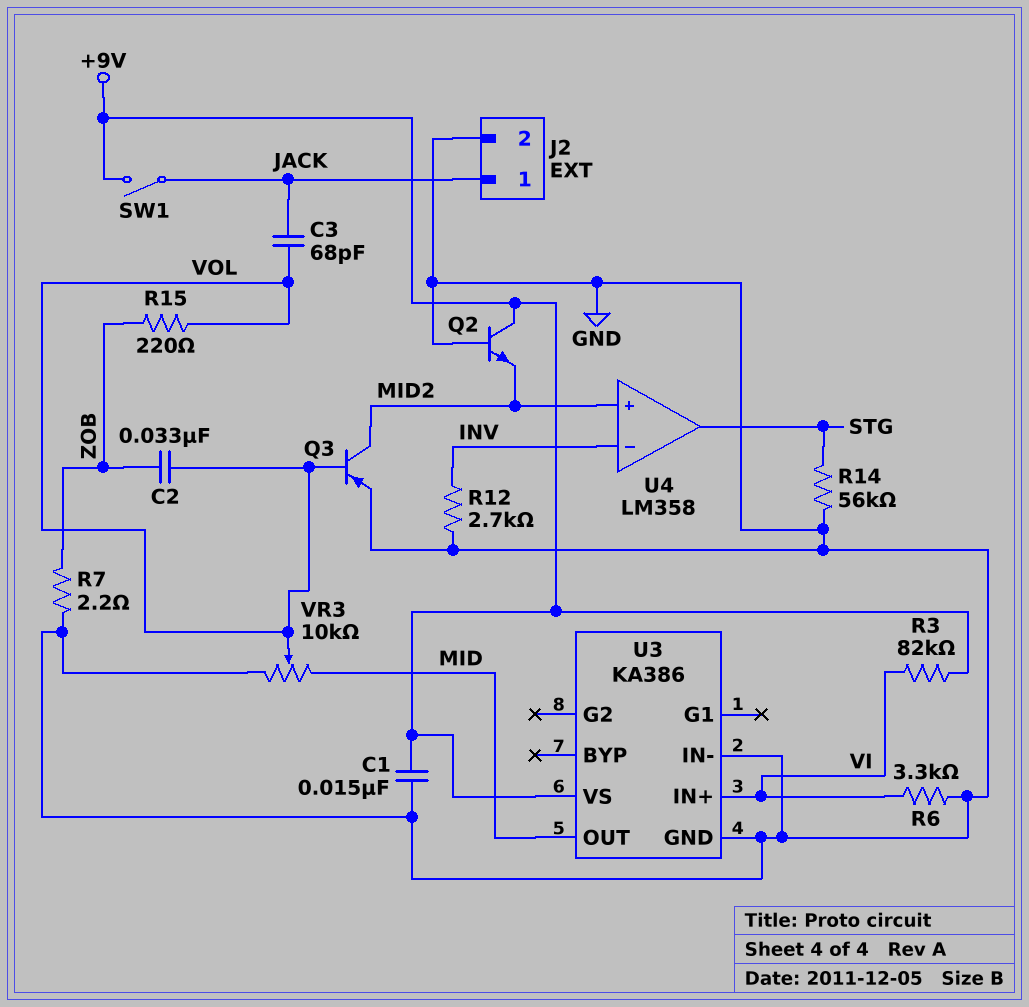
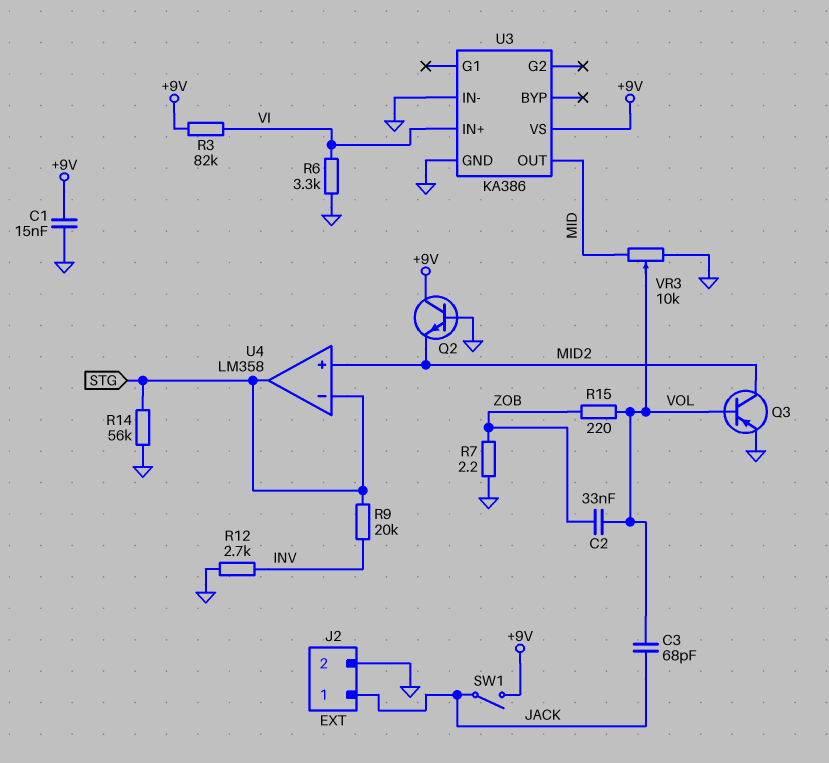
R9: none -> 20k (INV, STG)
U4 pin in-: INV -> STG

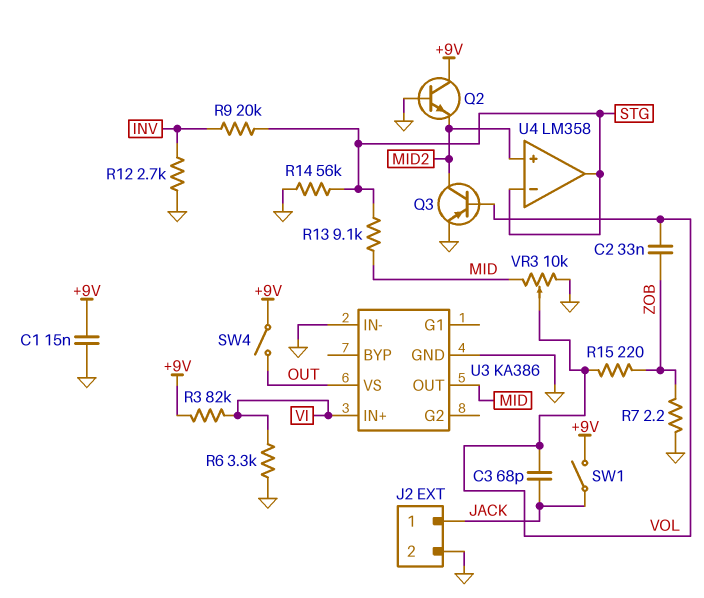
R13: none -> 9.1k (MID, STG)
SW4: none -> switch (+9V, OUT)
U3 pin VS: +9V -> OUT

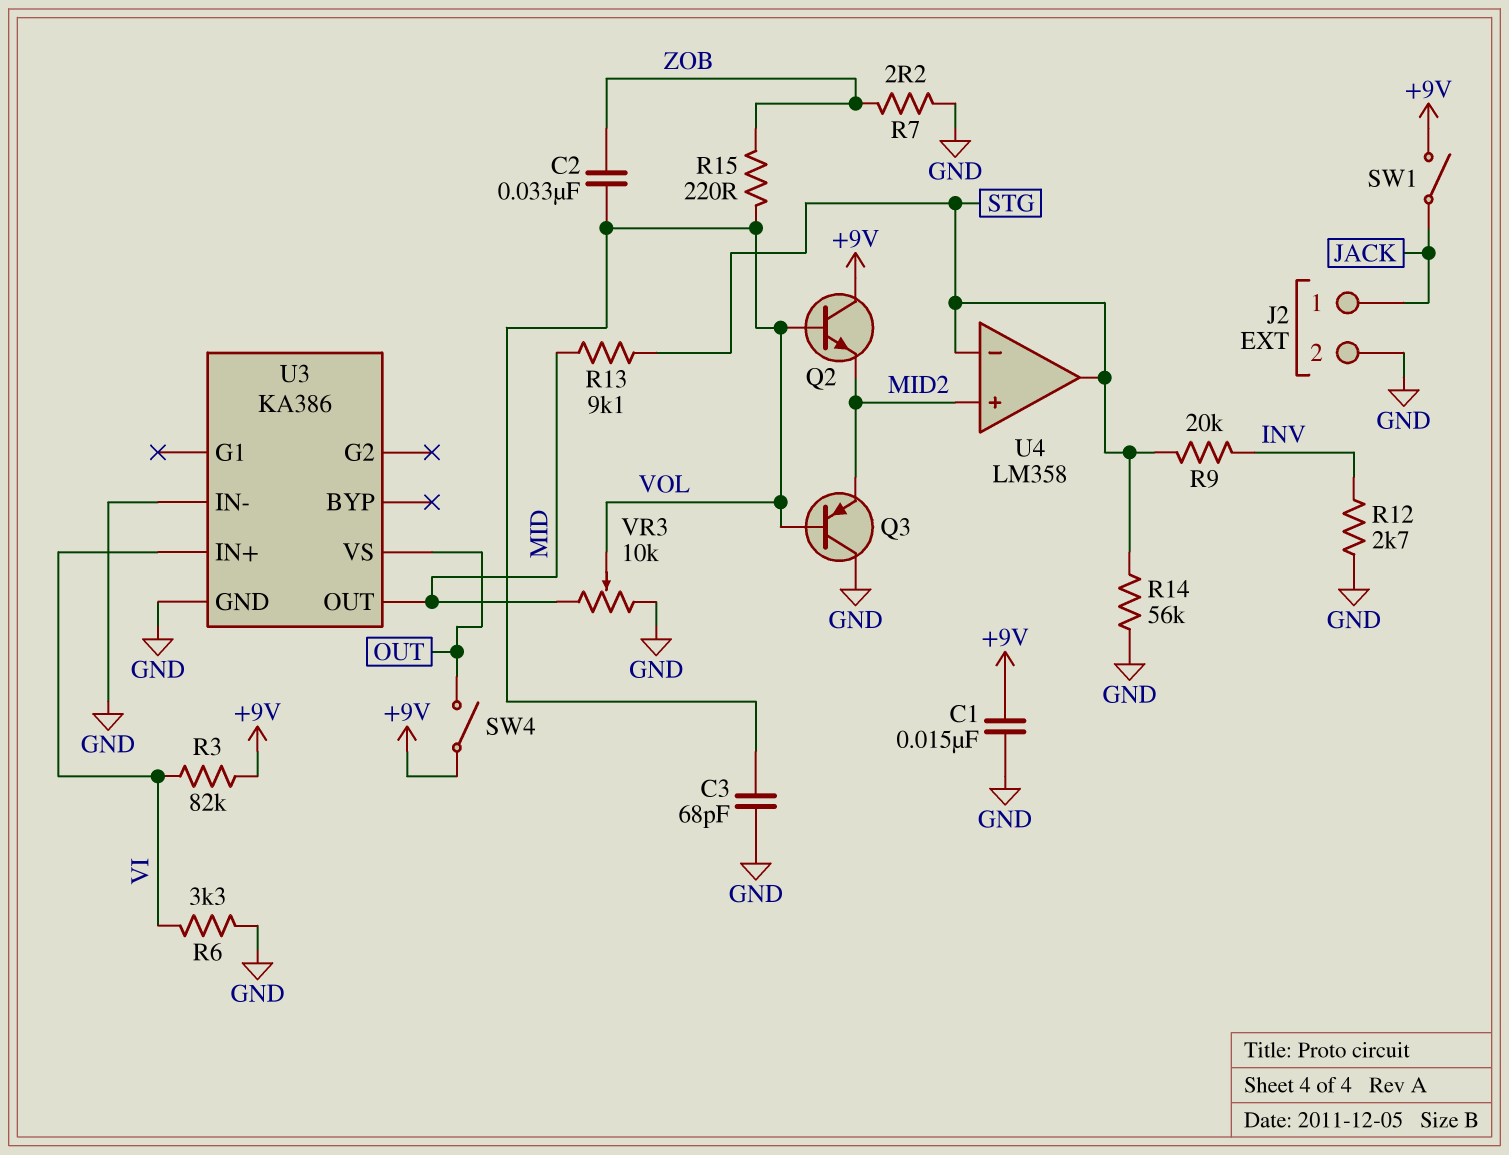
C3: 68pF (JACK, VOL) -> 68pF (GND, VOL)
Q2: NPN (B GND, C +9V, E MID2) -> NPN (B VOL, C +9V, E MID2)
Q3: PNP (B VOL, C MID2, E GND) -> PNP (B VOL, C GND, E MID2)

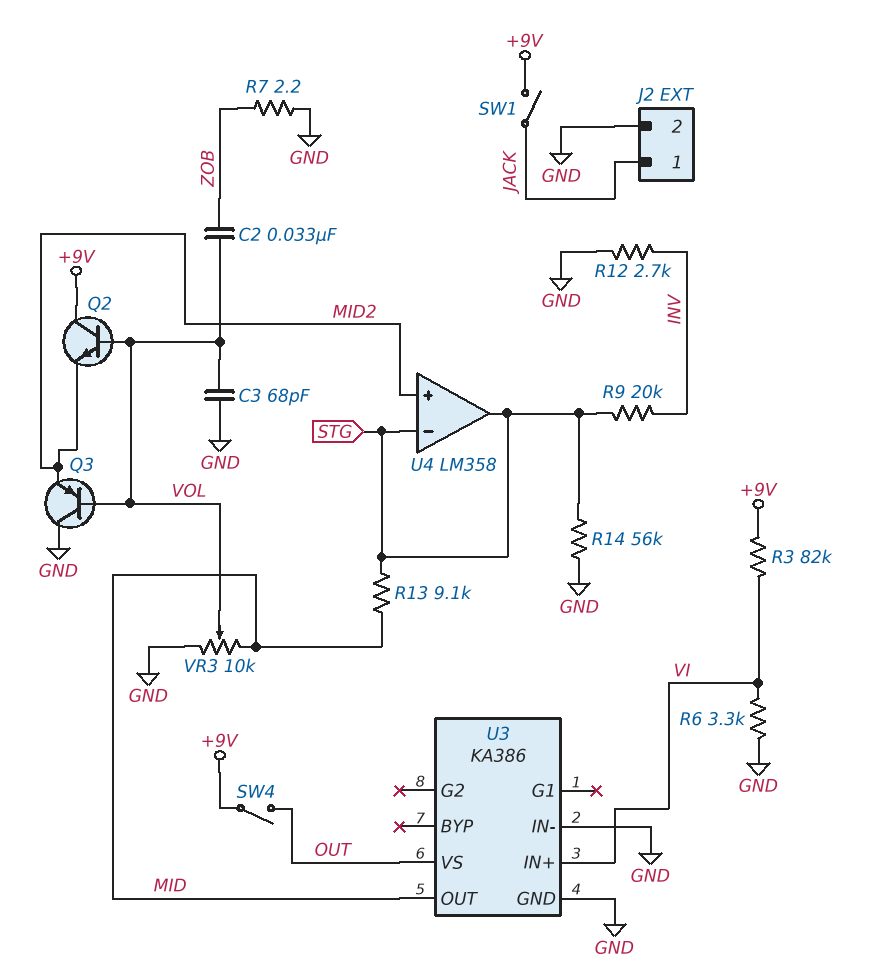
C1: 15nF (+9V, GND) -> none
R15: 220 (VOL, ZOB) -> none

